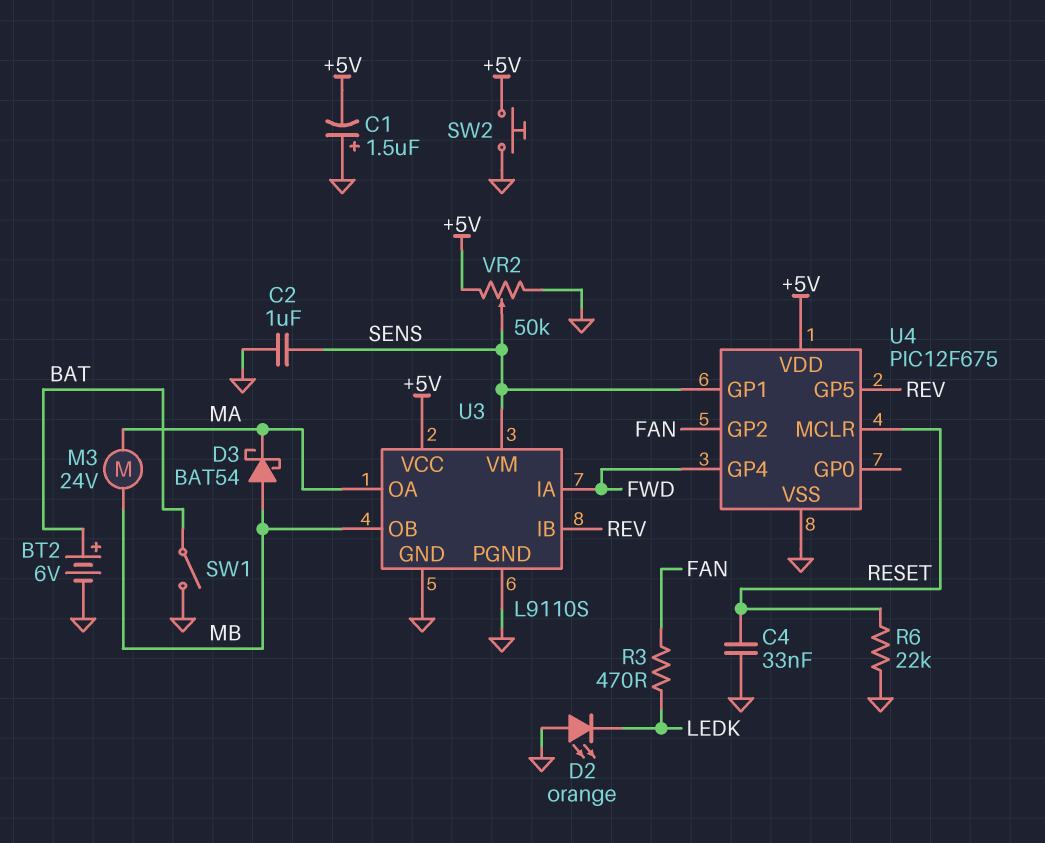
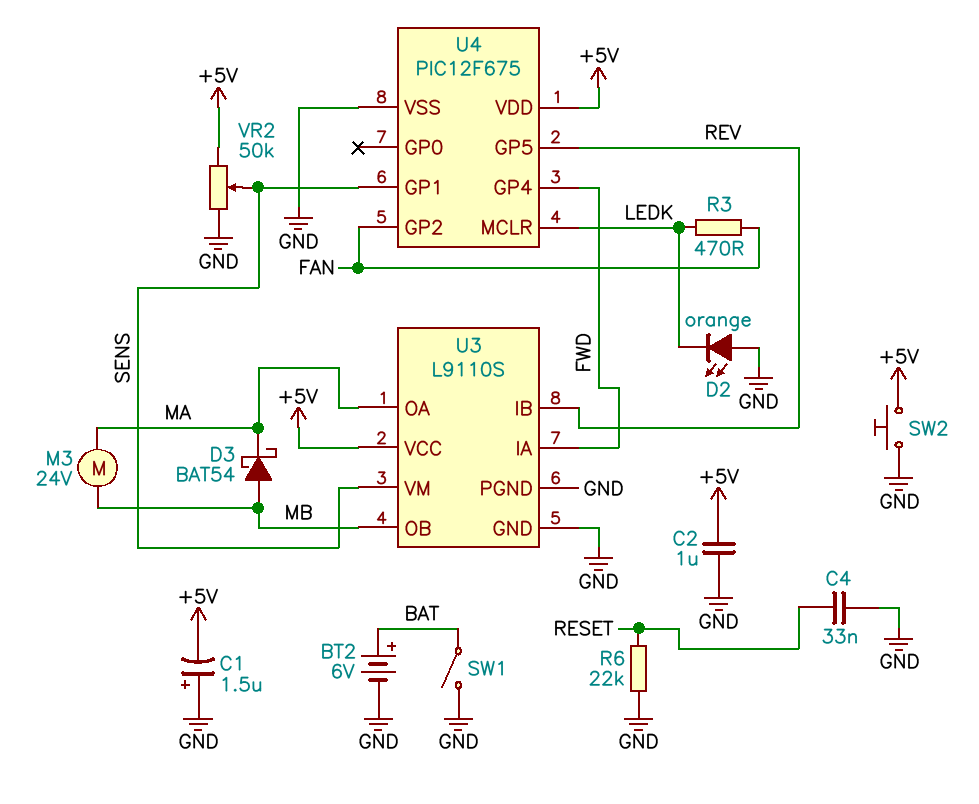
C2: 1uF (GND, SENS) -> 1uF (+5V, GND)
U4 pin MCLR: RESET -> LEDK

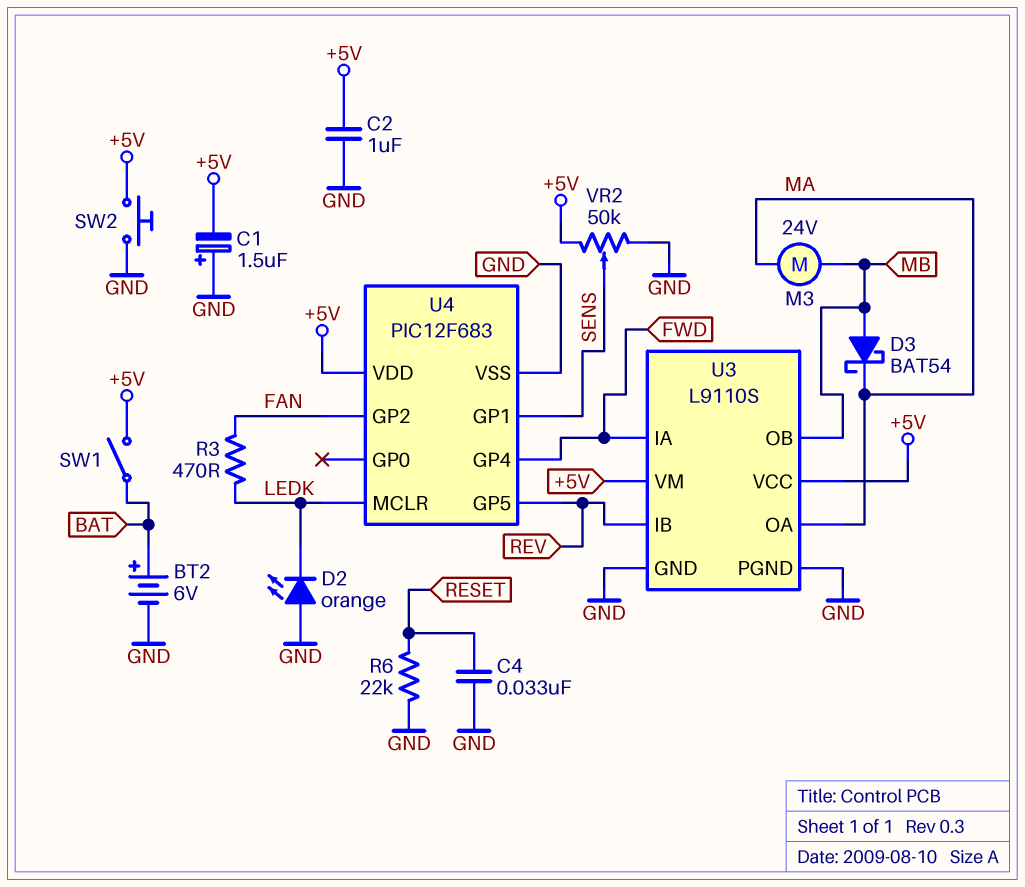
SW1: switch (BAT, GND) -> switch (+5V, BAT)
U3 pin VM: SENS -> +5V
U4: PIC12F675 -> PIC12F683

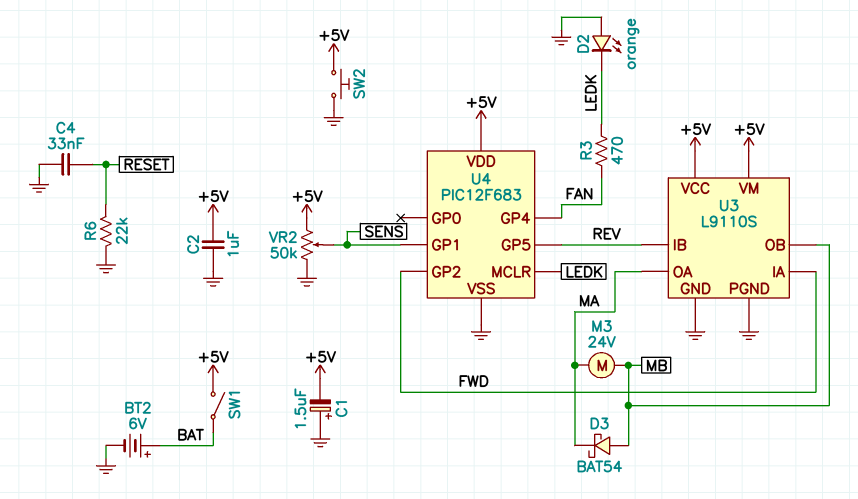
U4 pin GP2: FAN -> FWD
U4 pin GP4: FWD -> FAN

